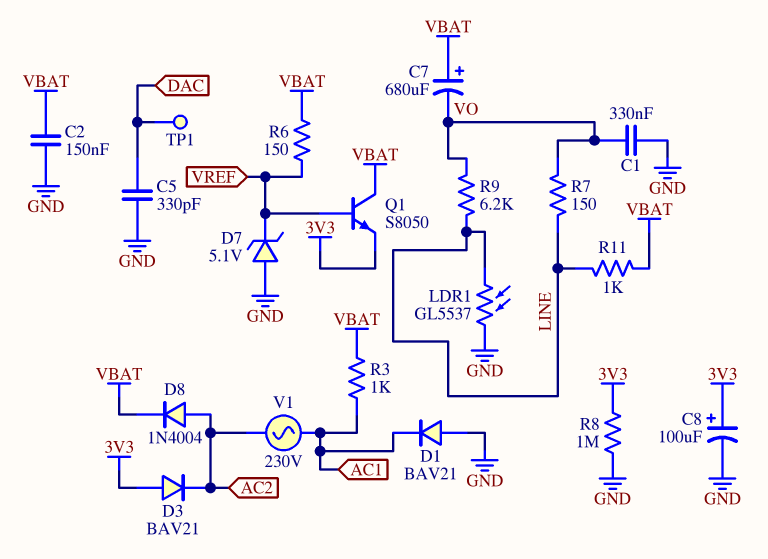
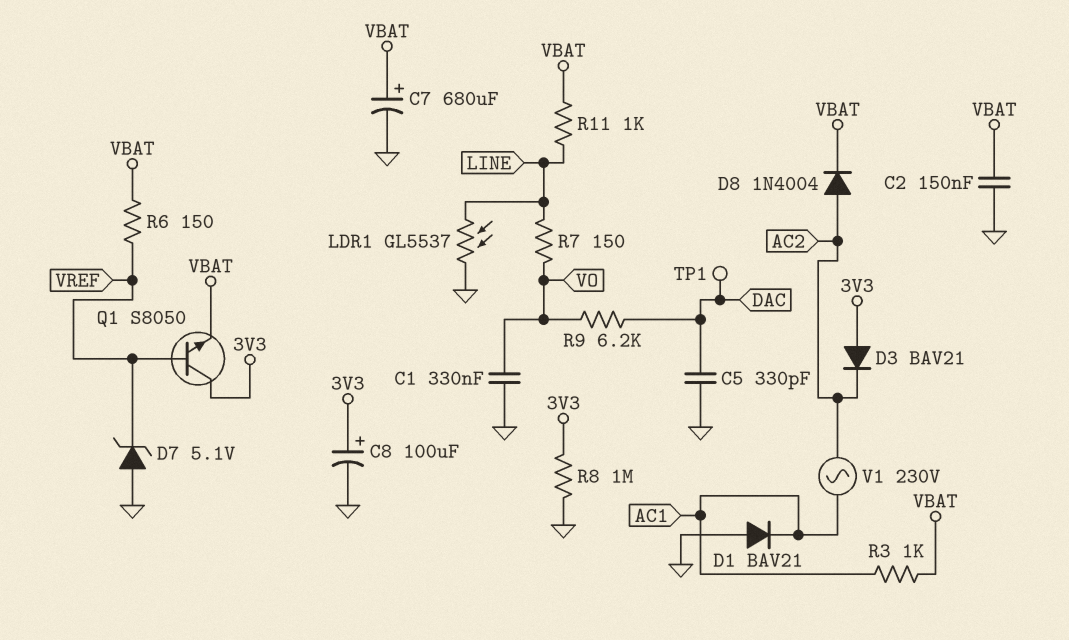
C7: 680uF (plus VBAT, minus VO) -> 680uF (plus VBAT, minus GND)
Q1: NPN S8050 (B VREF, C VBAT, E 3V3) -> NPN S8050 (B VREF, C 3V3, E VBAT)
R9: 6.2k (LINE, VO) -> 6.2k (DAC, VO)

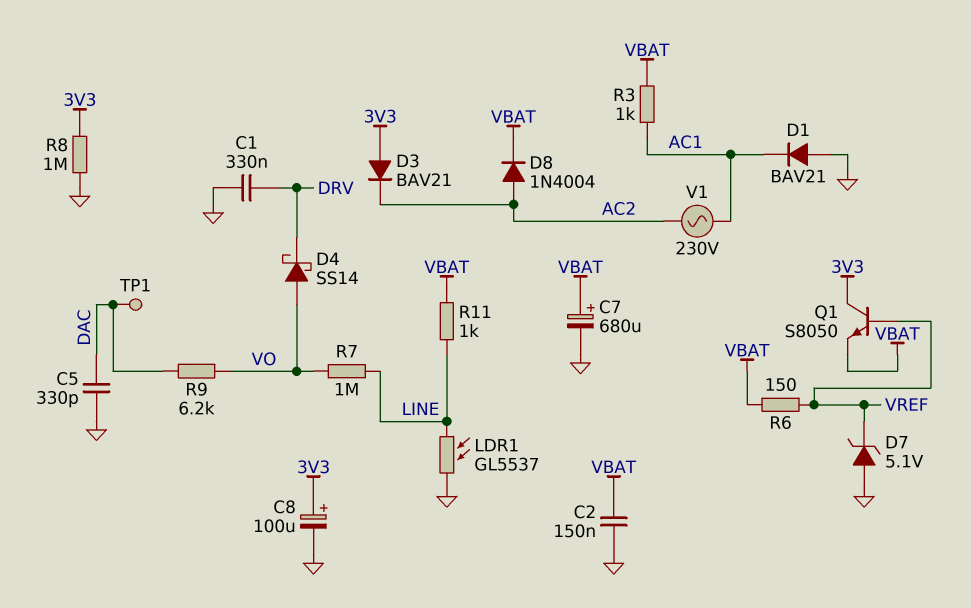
C1: 330nF (GND, VO) -> 330nF (DRV, GND)
D4: none -> schottky SS14 (A VO, K DRV)
R7: 150 (LINE, VO) -> 1M (LINE, VO)

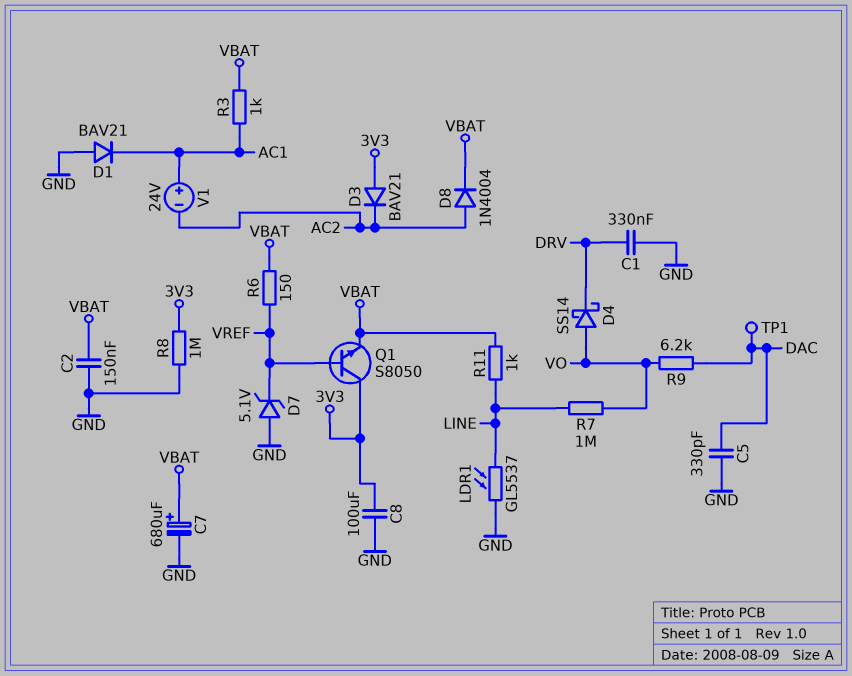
C8: 100uF (plus 3V3, minus GND) -> 100uF (3V3, GND)
V1: AC 230V (AC1, AC2) -> 24V (plus AC1, minus AC2)

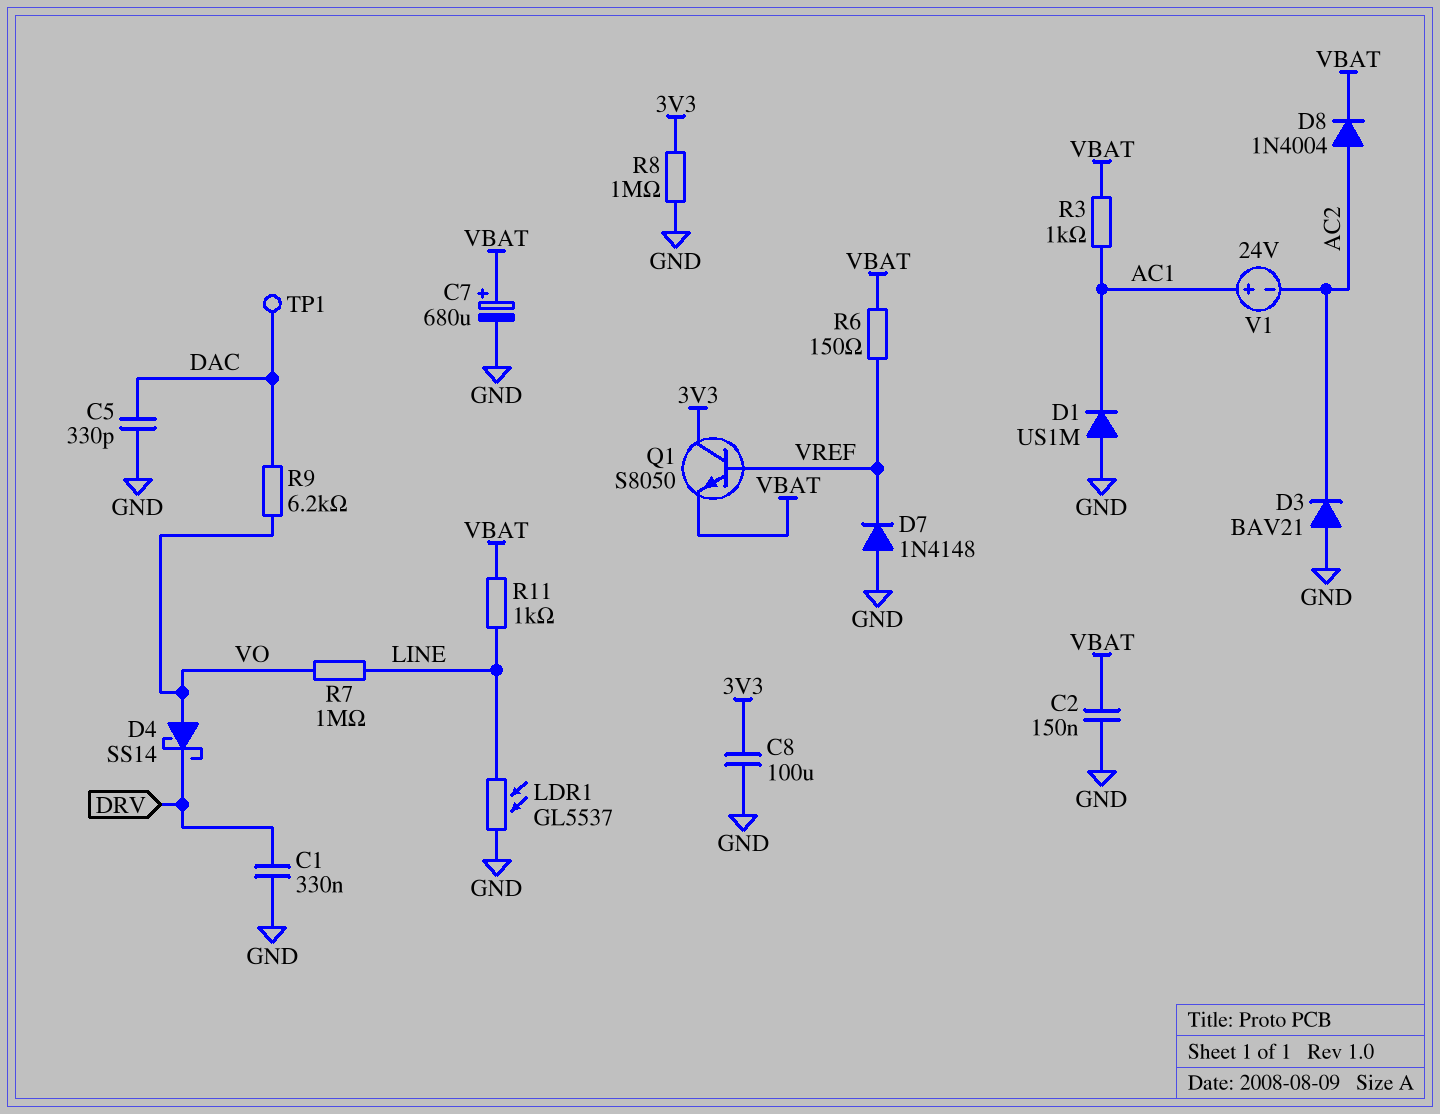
D1: diode BAV21 (A GND, K AC1) -> diode US1M (A GND, K AC1)
D3: diode BAV21 (A 3V3, K AC2) -> diode BAV21 (A GND, K AC2)
D7: zener 5.1V (A GND, K VREF) -> diode 1N4148 (A GND, K VREF)

